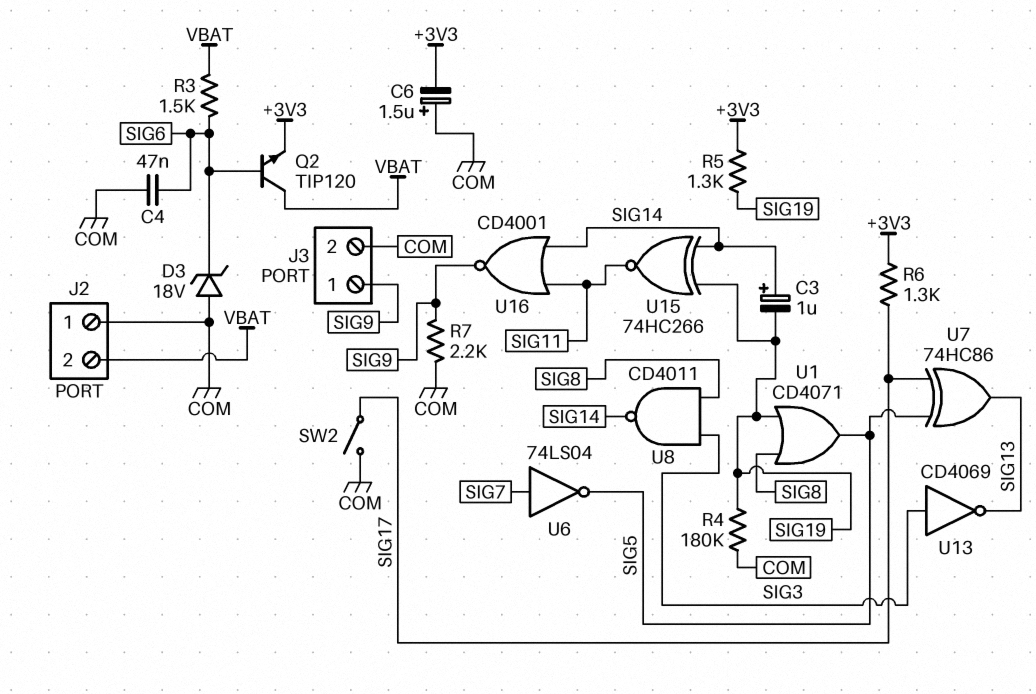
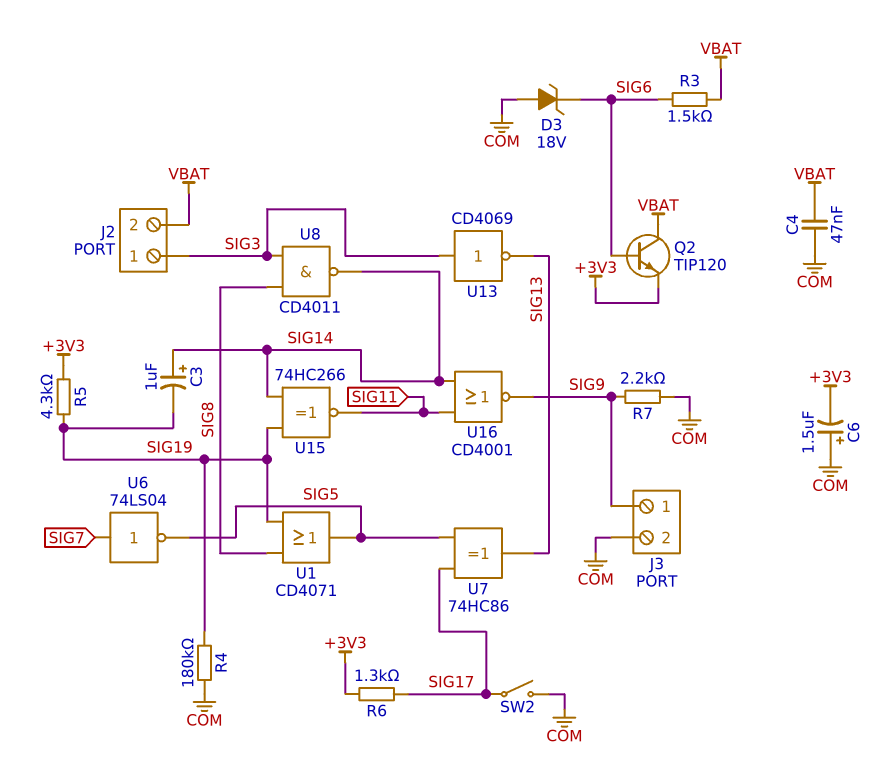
C4: 47nF (COM, SIG6) -> 47nF (COM, VBAT)
J2 pin 1: COM -> SIG3
R5: 1.3k (+3V3, SIG19) -> 4.3k (+3V3, SIG19)

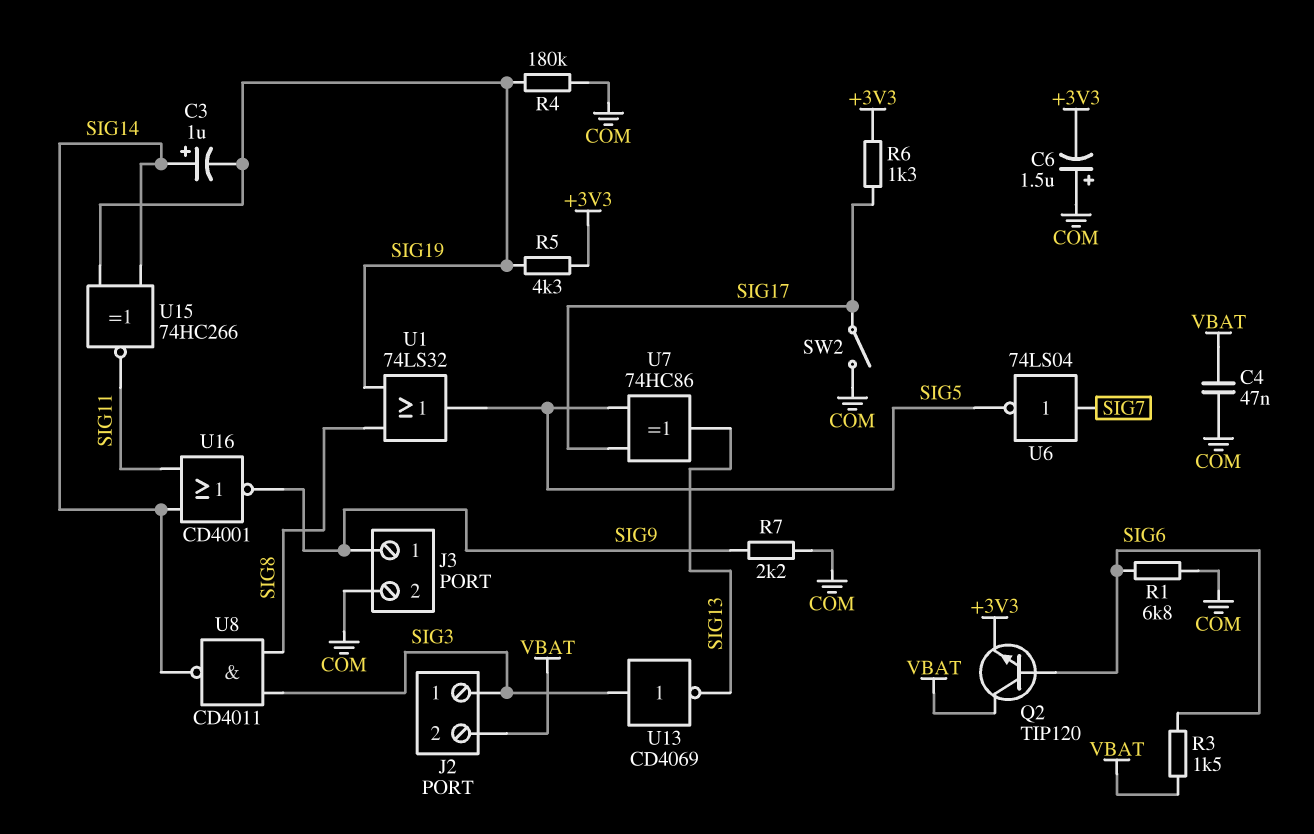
D3: zener 18V (A COM, K SIG6) -> none
R1: none -> 6.8k (COM, SIG6)
U1: OR CD4071 (in SIG8, in SIG19, out SIG5) -> OR 74LS32 (in SIG8, in SIG19, out SIG5)

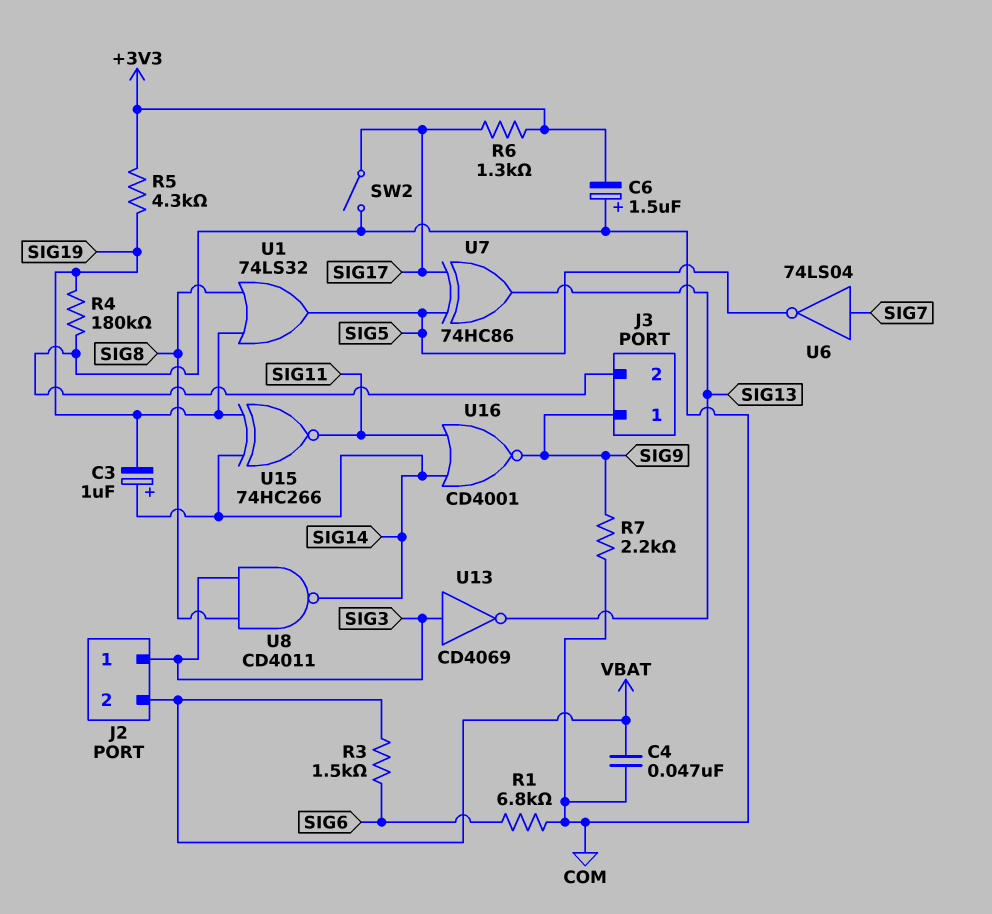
Q2: NPN TIP120 (B SIG6, C VBAT, E +3V3) -> none

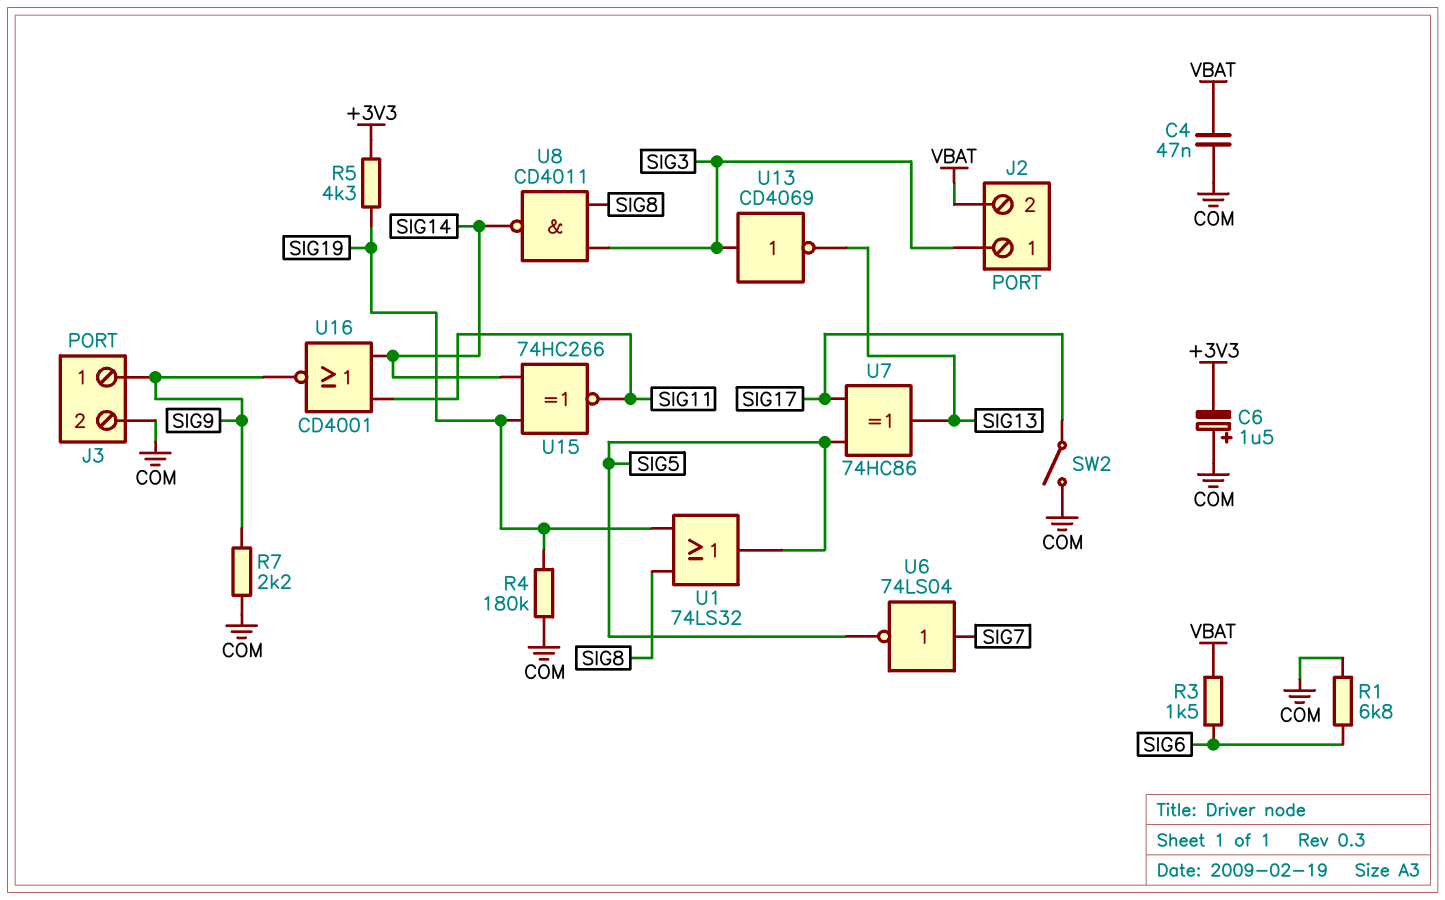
C3: 1uF (plus SIG14, minus SIG19) -> none
R6: 1.3k (+3V3, SIG17) -> none

